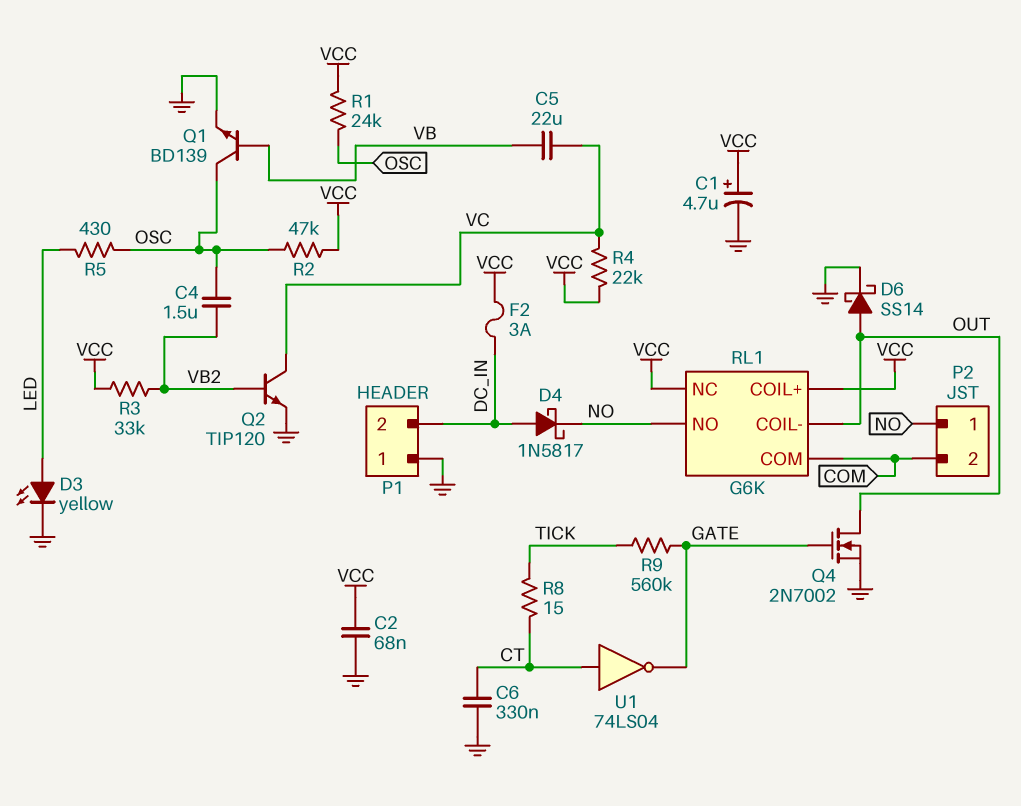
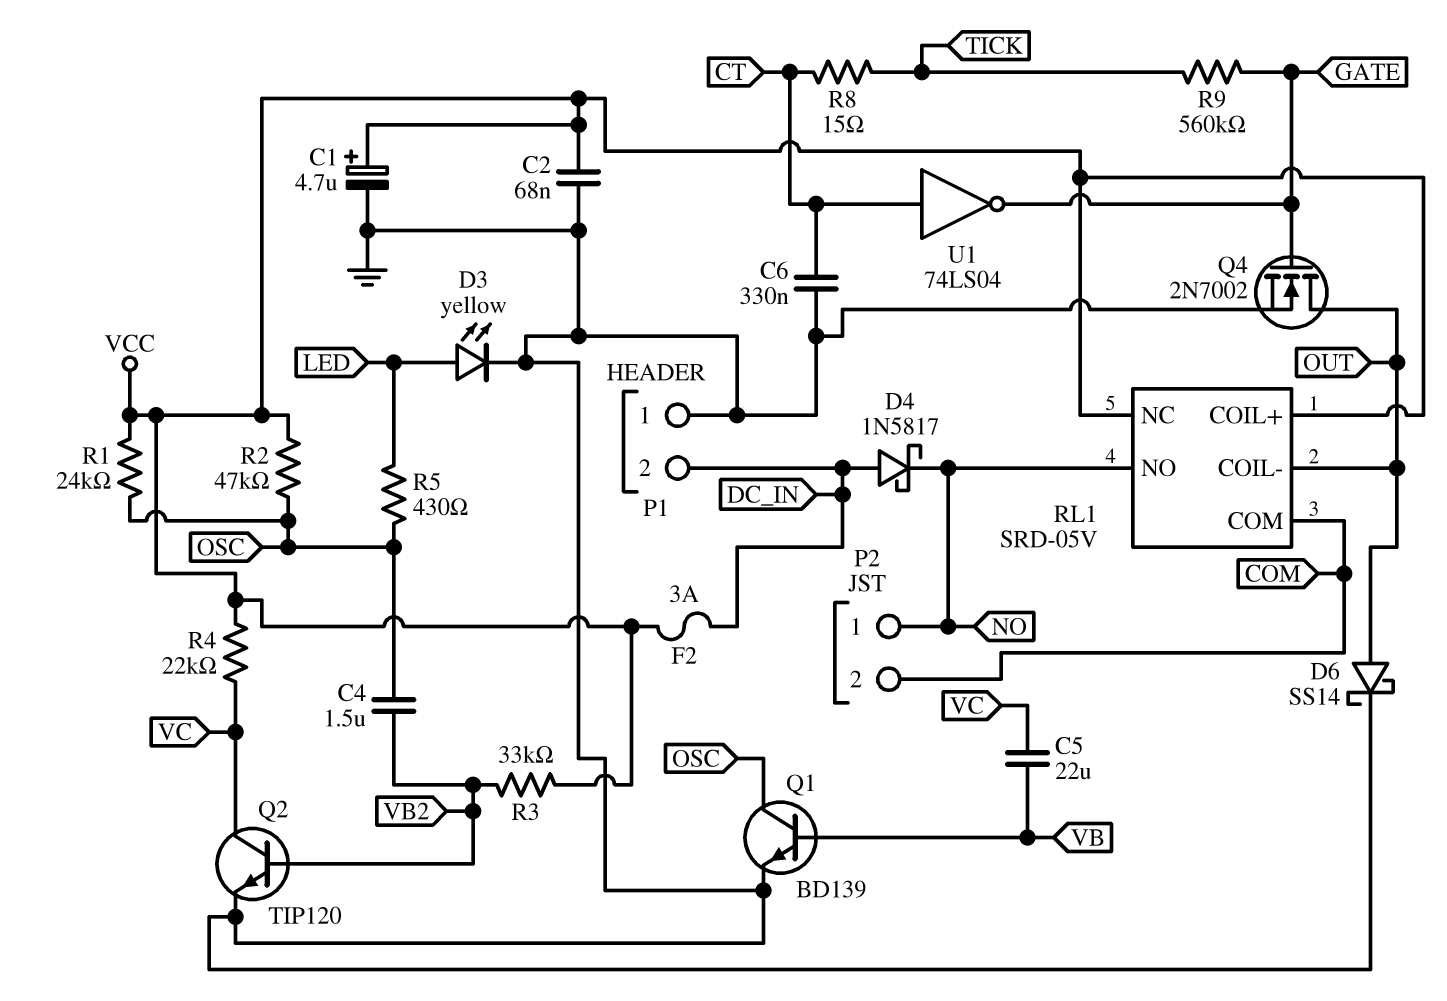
RL1: G6K -> SRD-05V

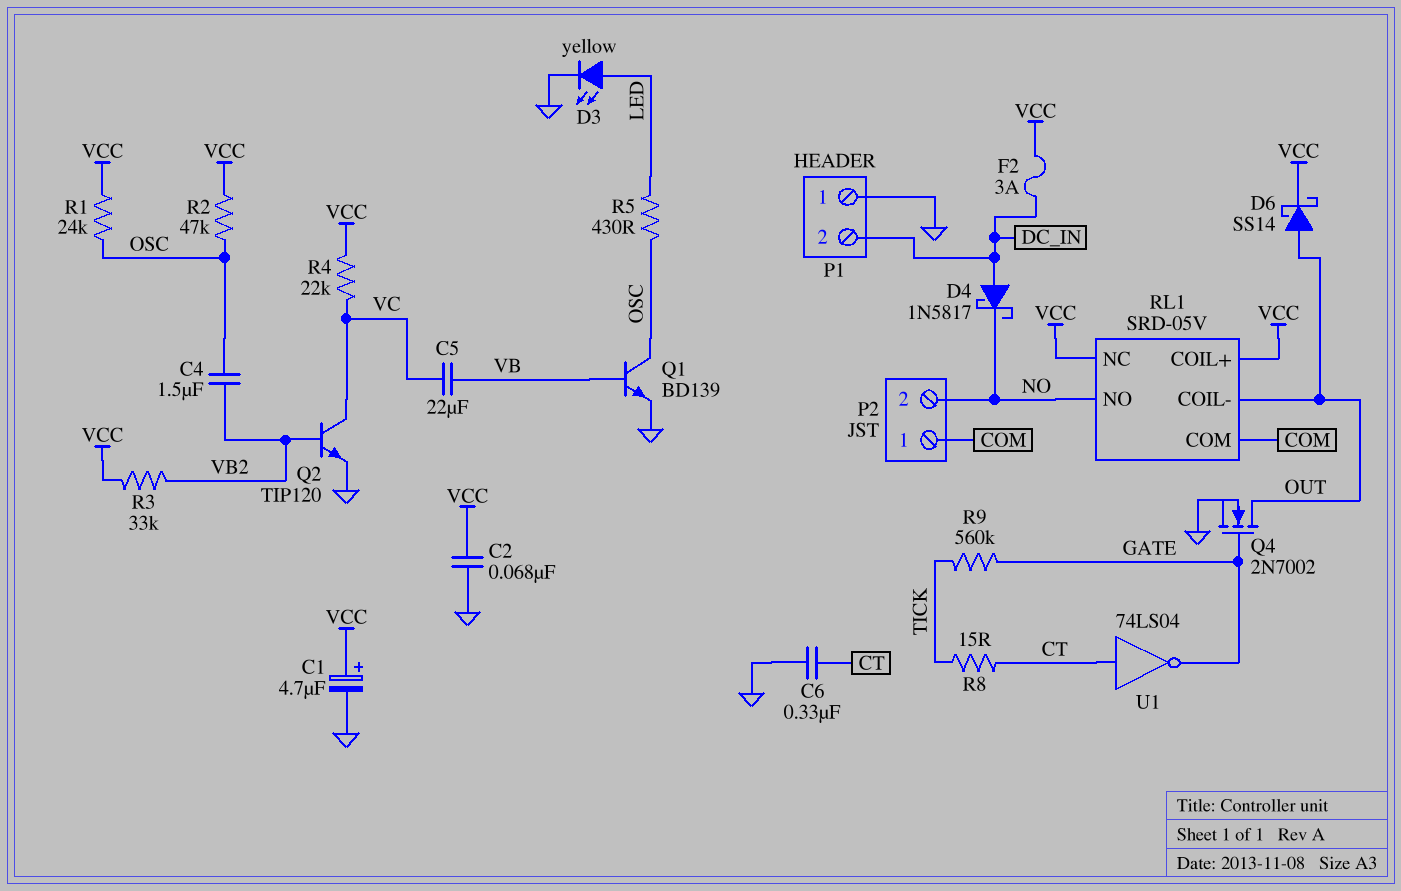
D6: schottky SS14 (A OUT, K GND) -> schottky SS14 (A OUT, K VCC)
P2 pin 1: NO -> COM
P2 pin 2: COM -> NO

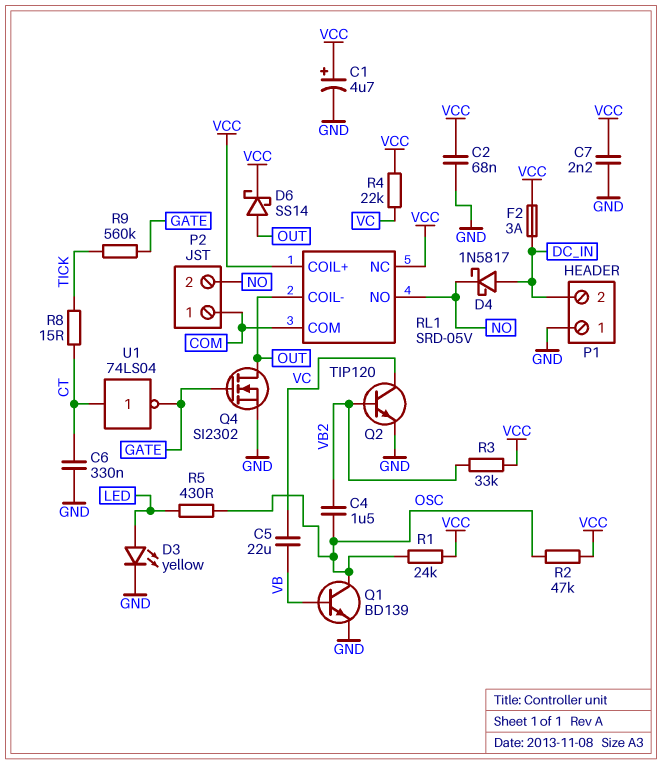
C7: none -> 2.2nF (GND, VCC)
Q4: NMOS 2N7002 (G GATE, D OUT, S GND) -> NMOS SI2302 (G GATE, D OUT, S GND)

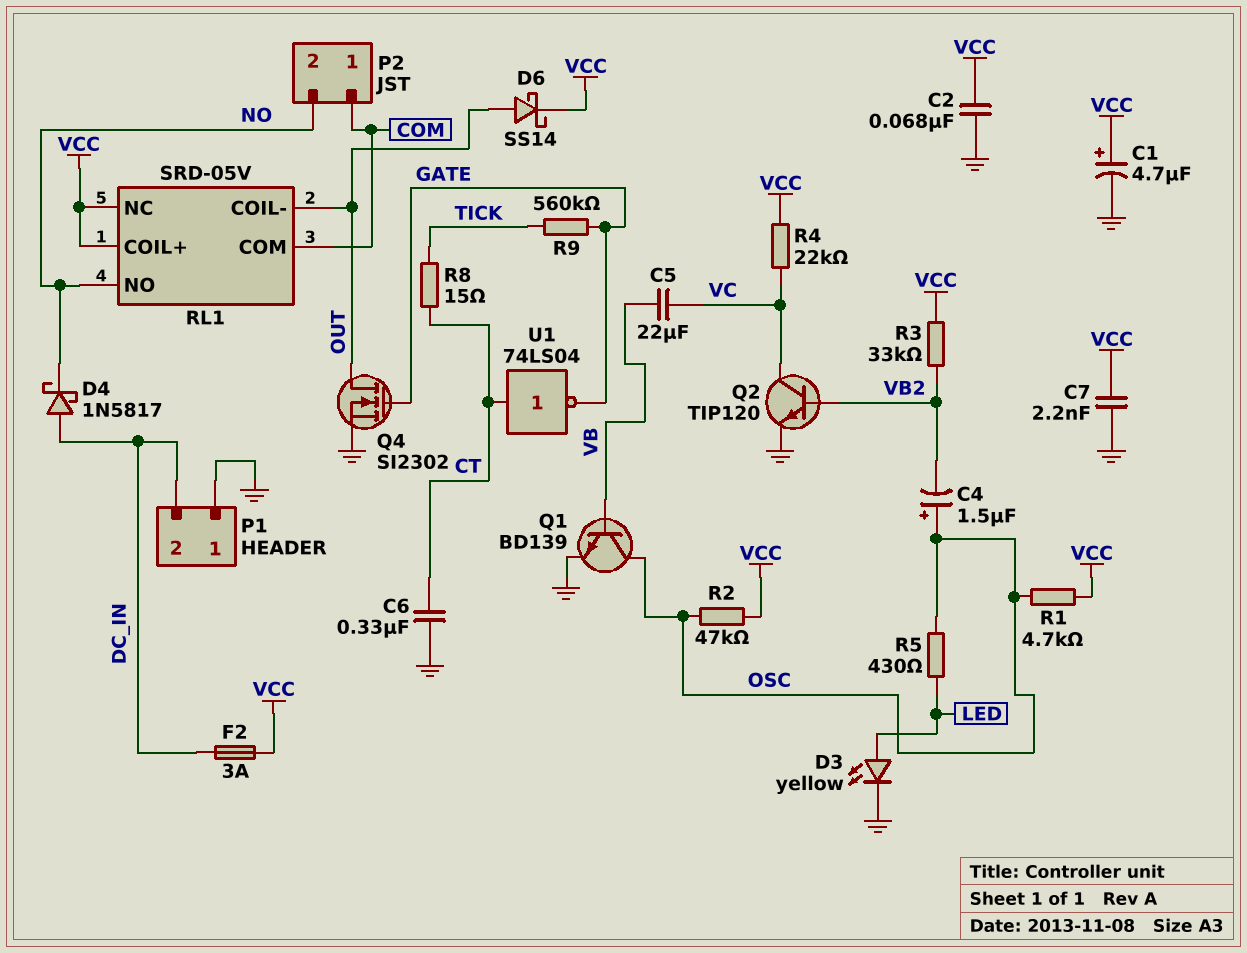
C4: 1.5uF (OSC, VB2) -> 1.5uF (plus OSC, minus VB2)
R1: 24k (OSC, VCC) -> 4.7k (OSC, VCC)

